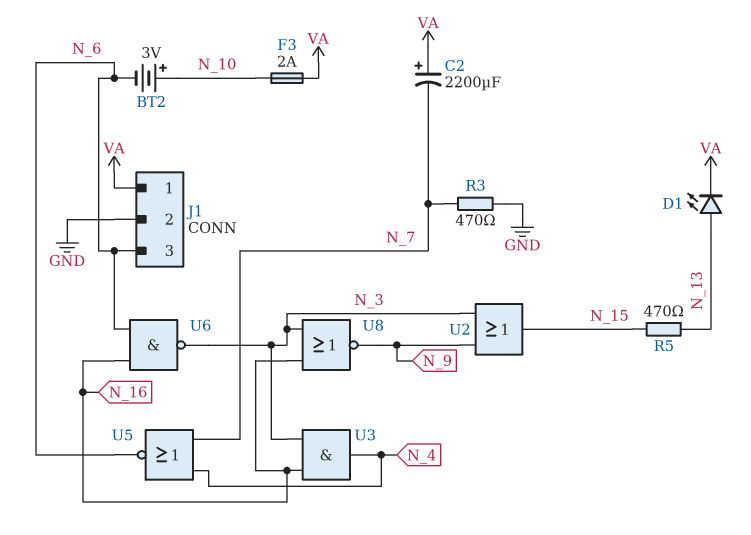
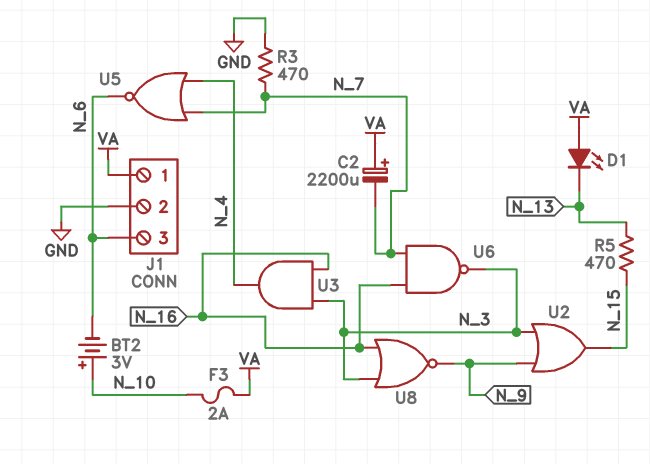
D1: LED (A N_13, K VA) -> LED (A VA, K N_13)
U6: NAND (in N_6, in N_16, out N_3) -> NAND (in N_7, in N_16, out N_3)

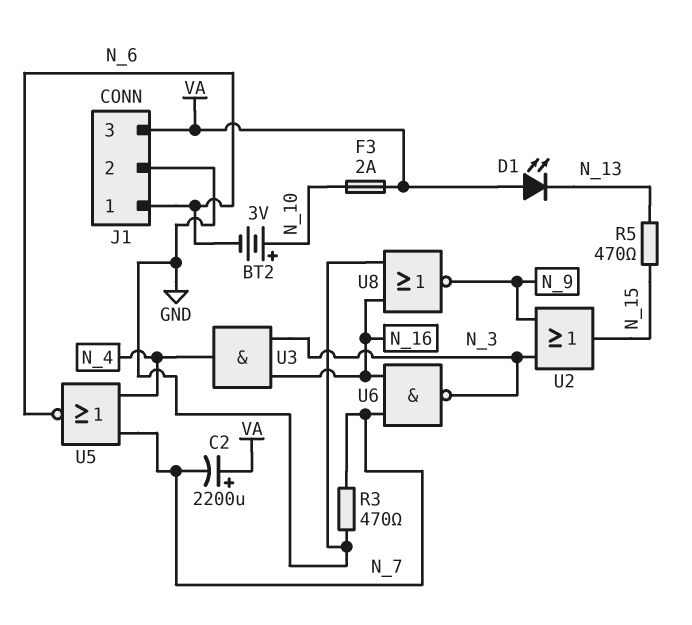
J1 pin 1: VA -> N_6
J1 pin 3: N_6 -> VA
U8: NOR (in N_3, in N_16, out N_9) -> NOR (in GND, in N_16, out N_9)

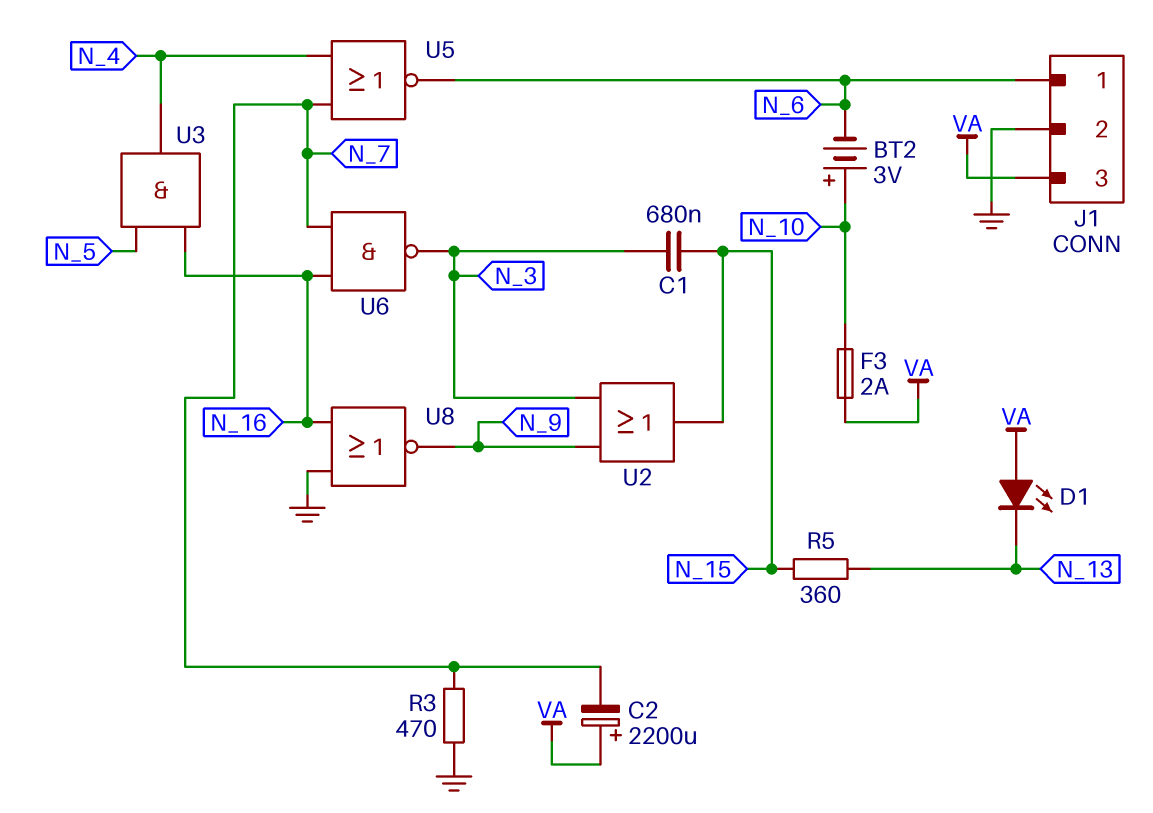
C1: none -> 680nF (N_3, N_15)
R5: 470 (N_13, N_15) -> 360 (N_13, N_15)
U3: AND (in N_3, in N_16, out N_4) -> AND (in N_5, in N_16, out N_4)

